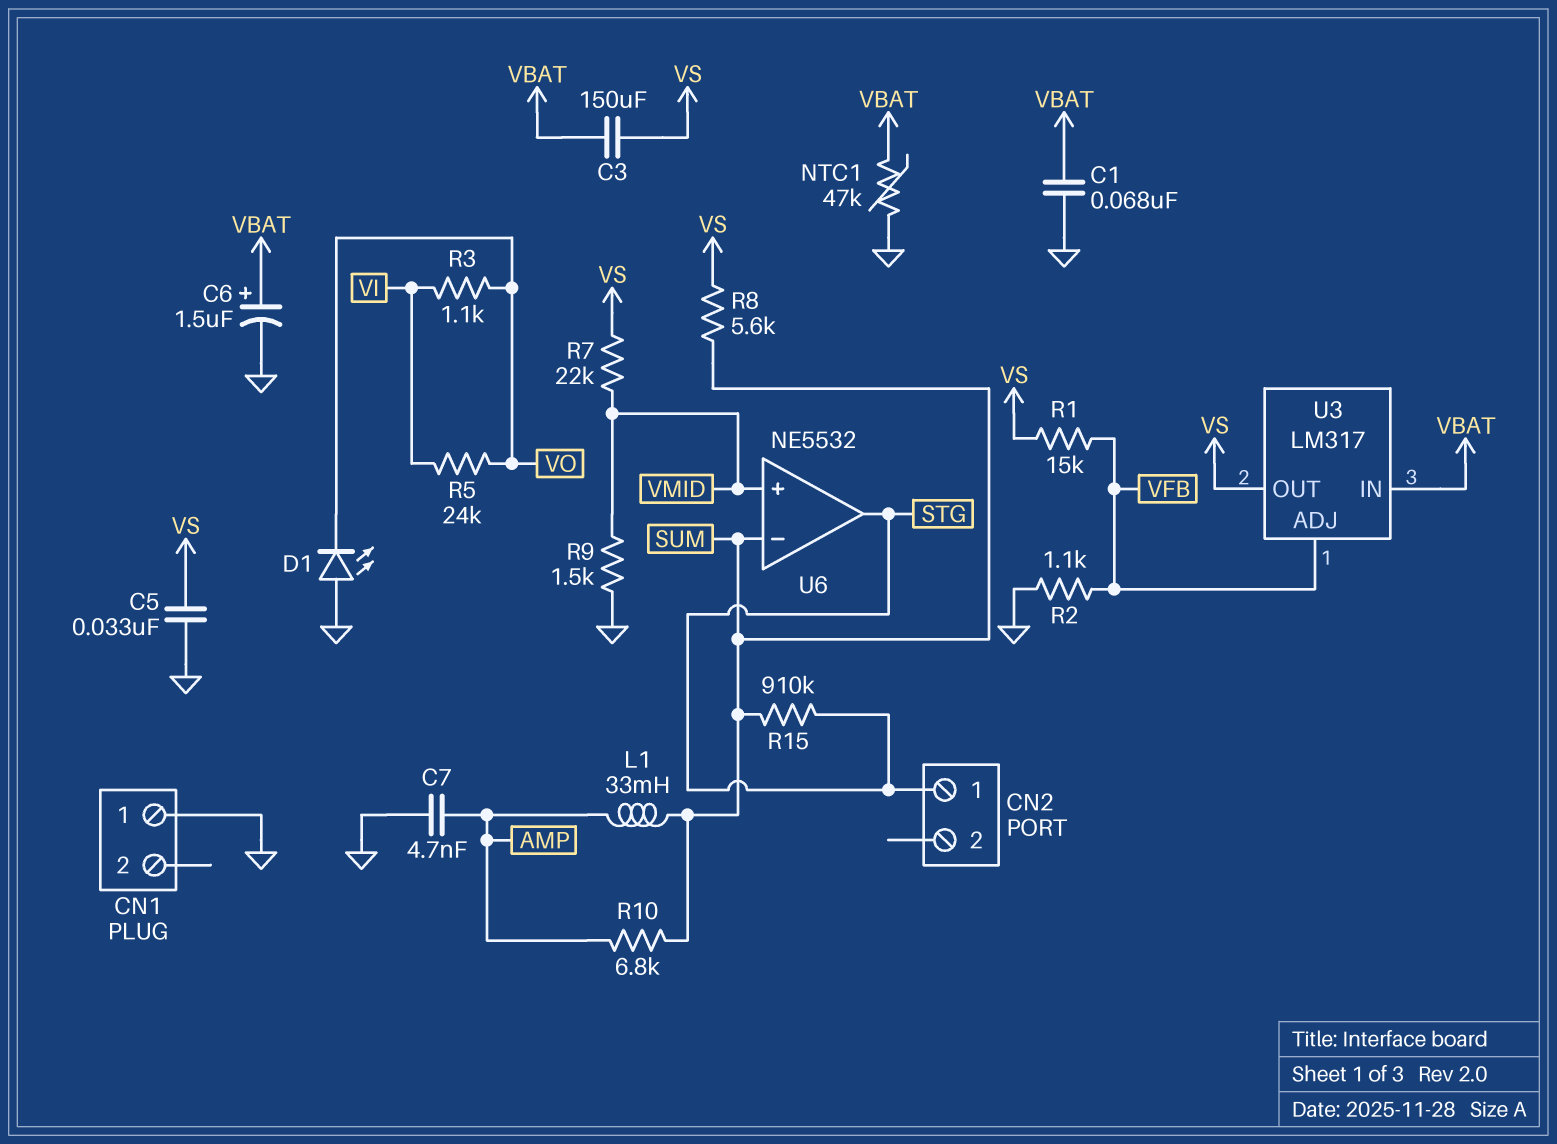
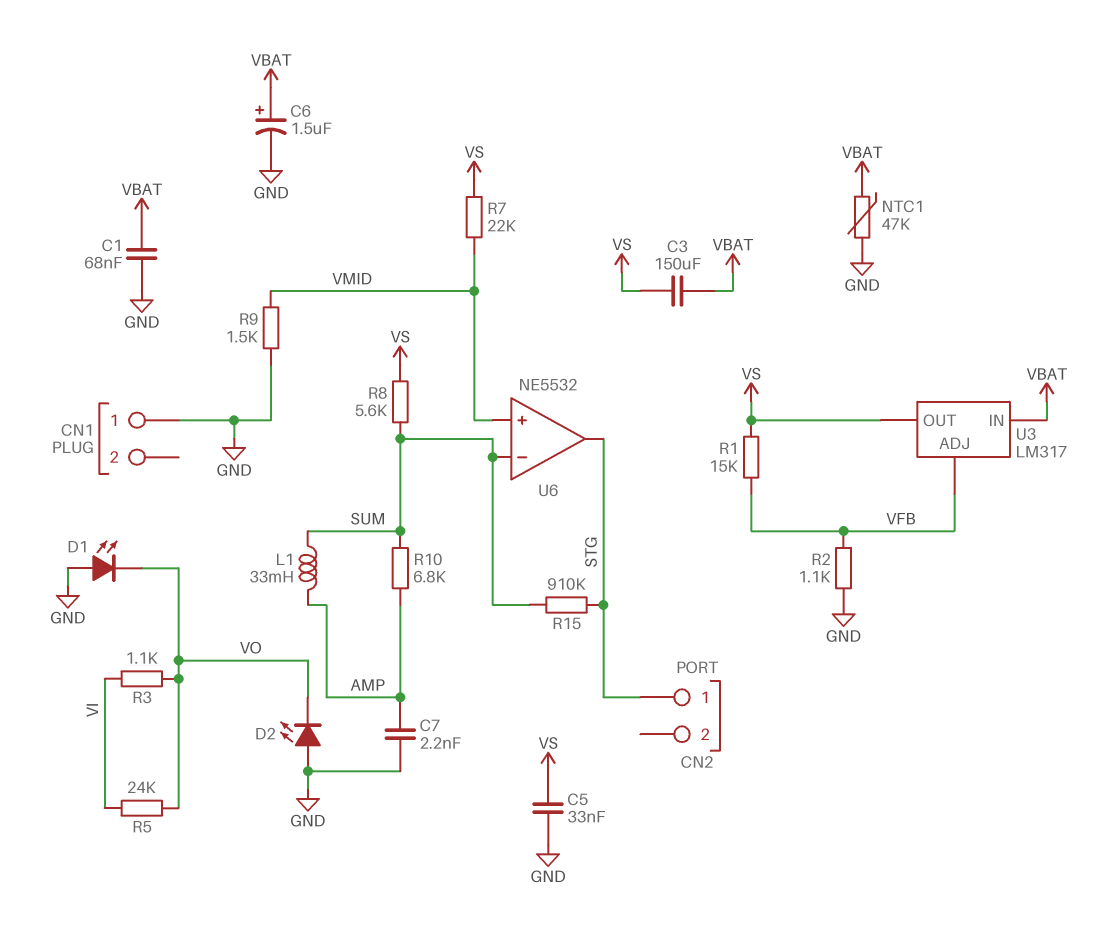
C7: 4.7nF (AMP, GND) -> 2.2nF (AMP, GND)
D2: none -> LED (A GND, K VO)

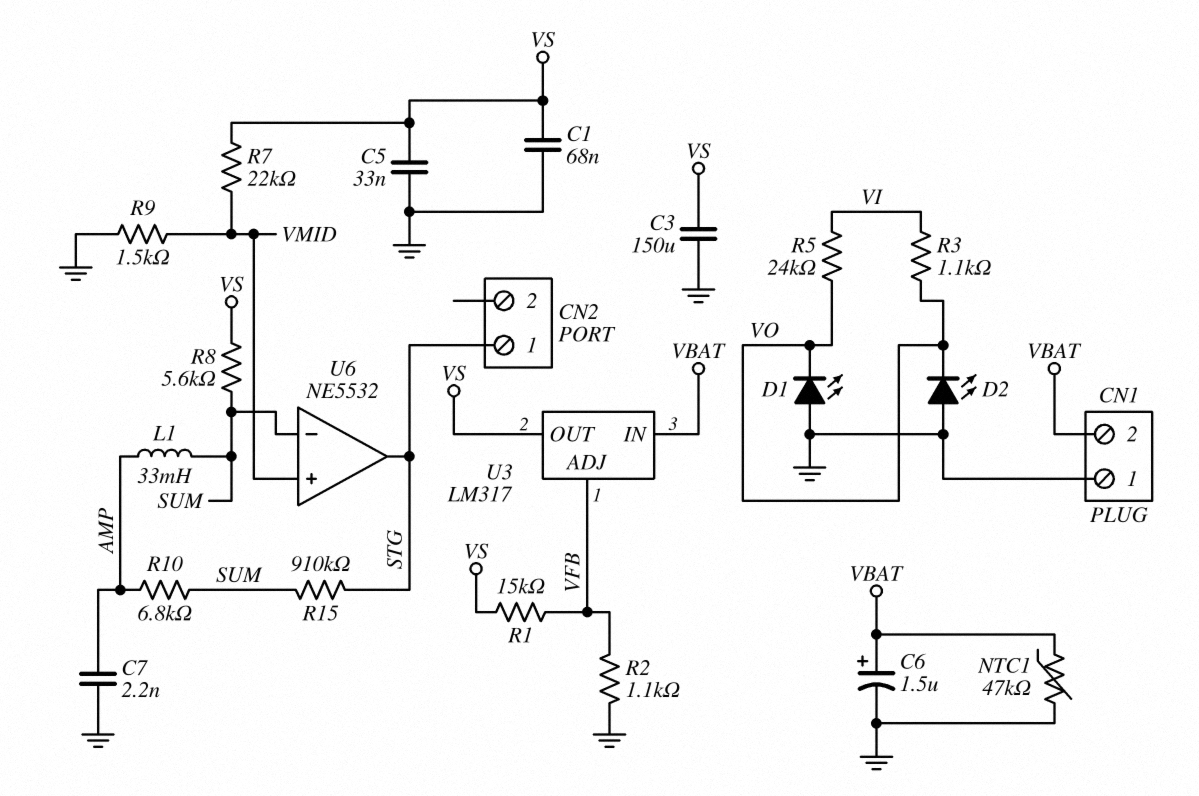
C1: 68nF (GND, VBAT) -> 68nF (GND, VS)
C3: 150uF (VBAT, VS) -> 150uF (GND, VS)
CN1 pin 2: none -> VBAT

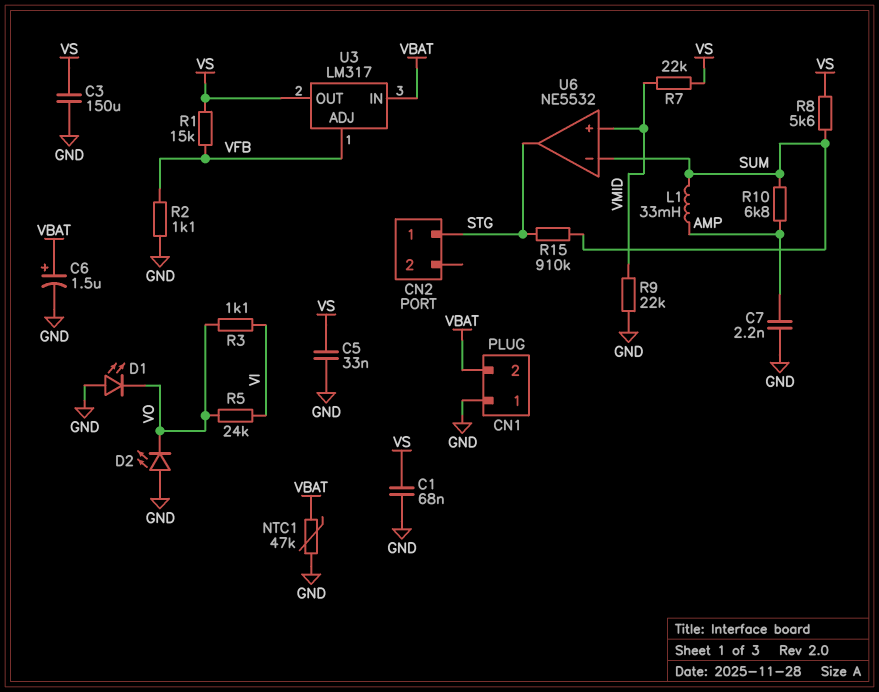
R9: 1.5k (GND, VMID) -> 22k (GND, VMID)

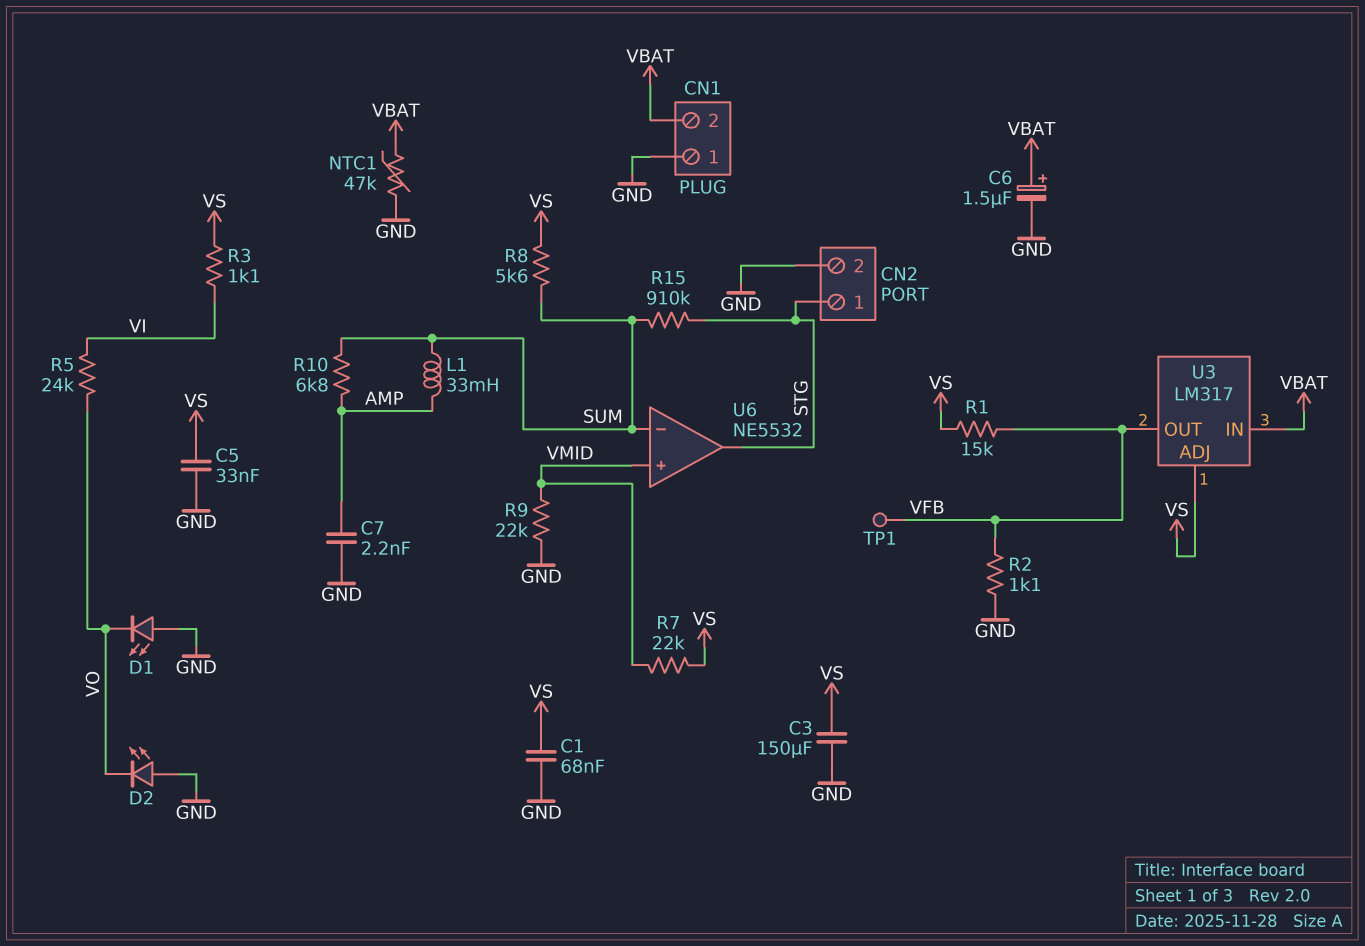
CN2 pin 2: none -> GND
R3: 1.1k (VI, VO) -> 1.1k (VI, VS)
TP1: none -> test point (VFB)
U3 pin ADJ: VFB -> VS
U3 pin OUT: VS -> VFB

